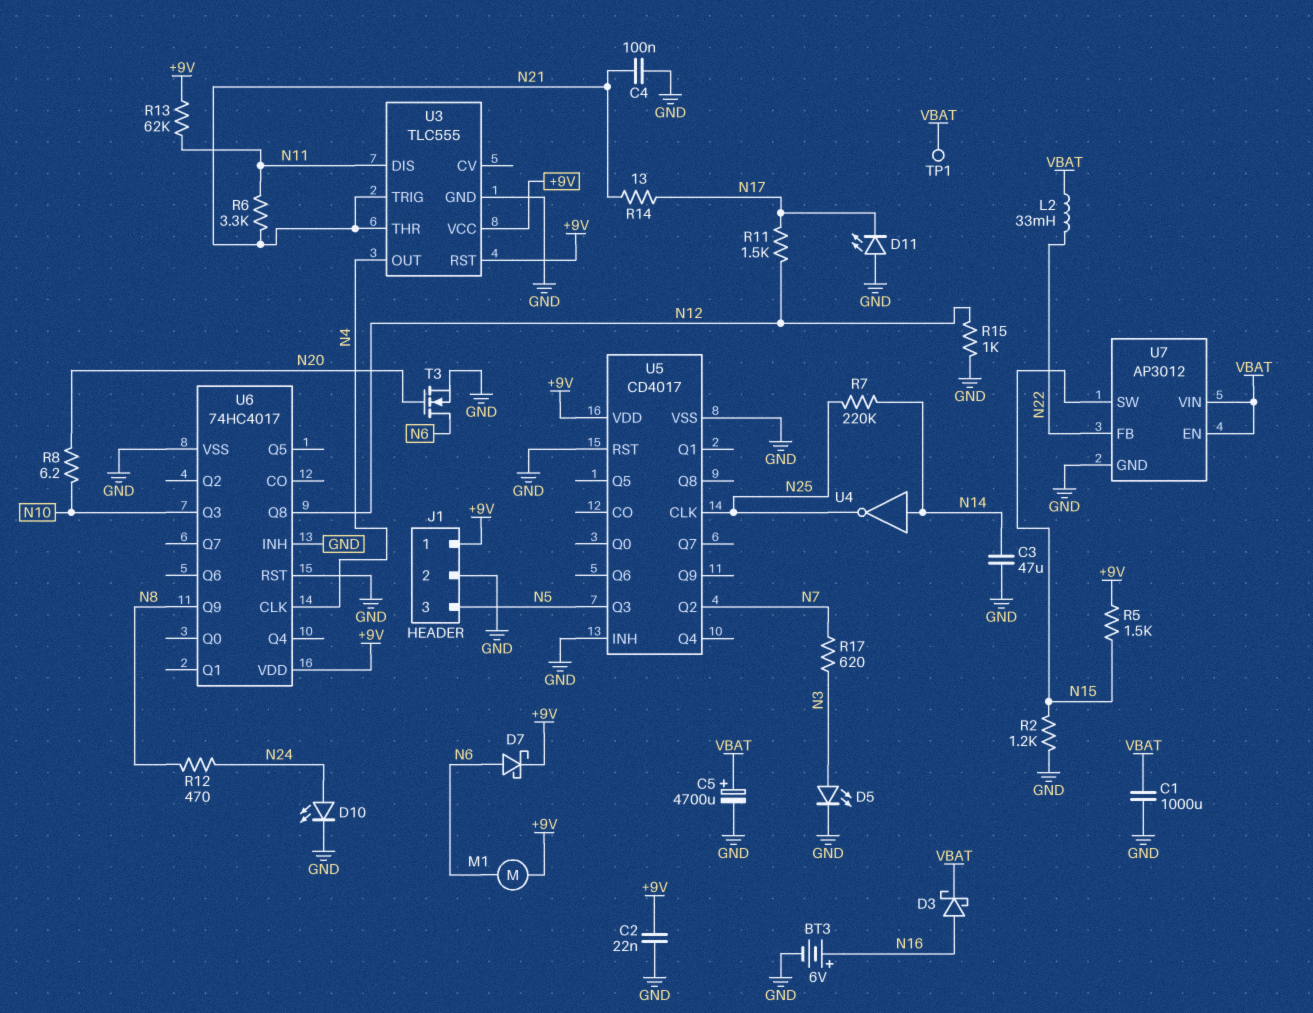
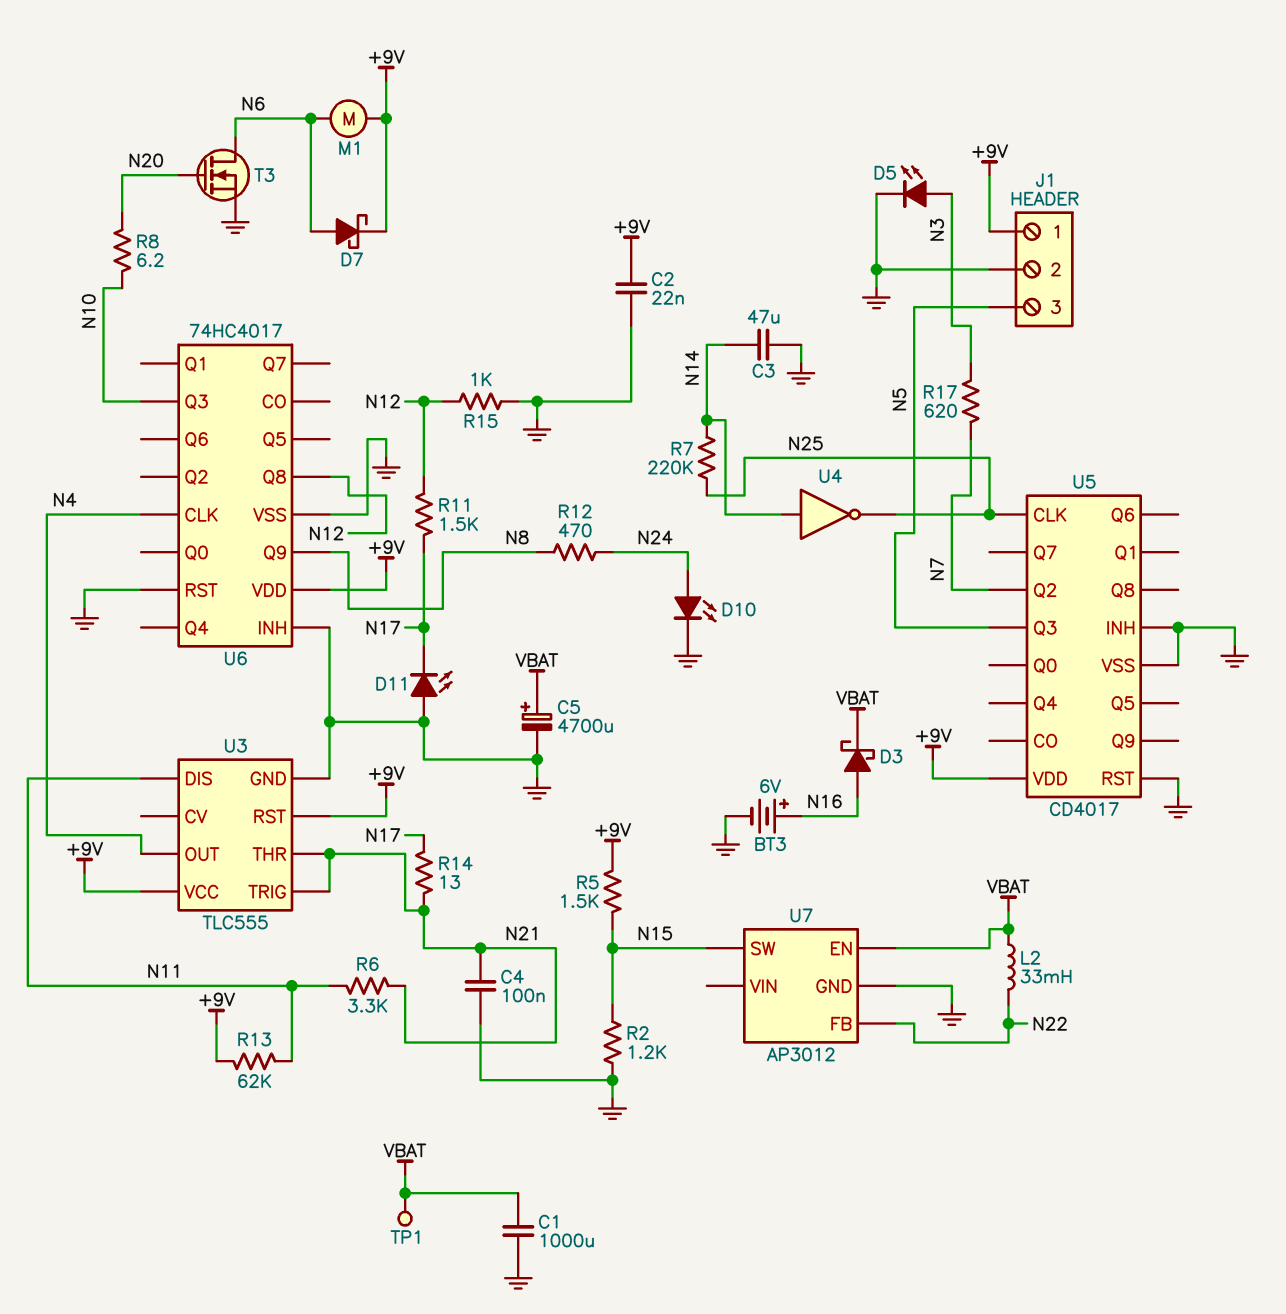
U7 pin VIN: VBAT -> none

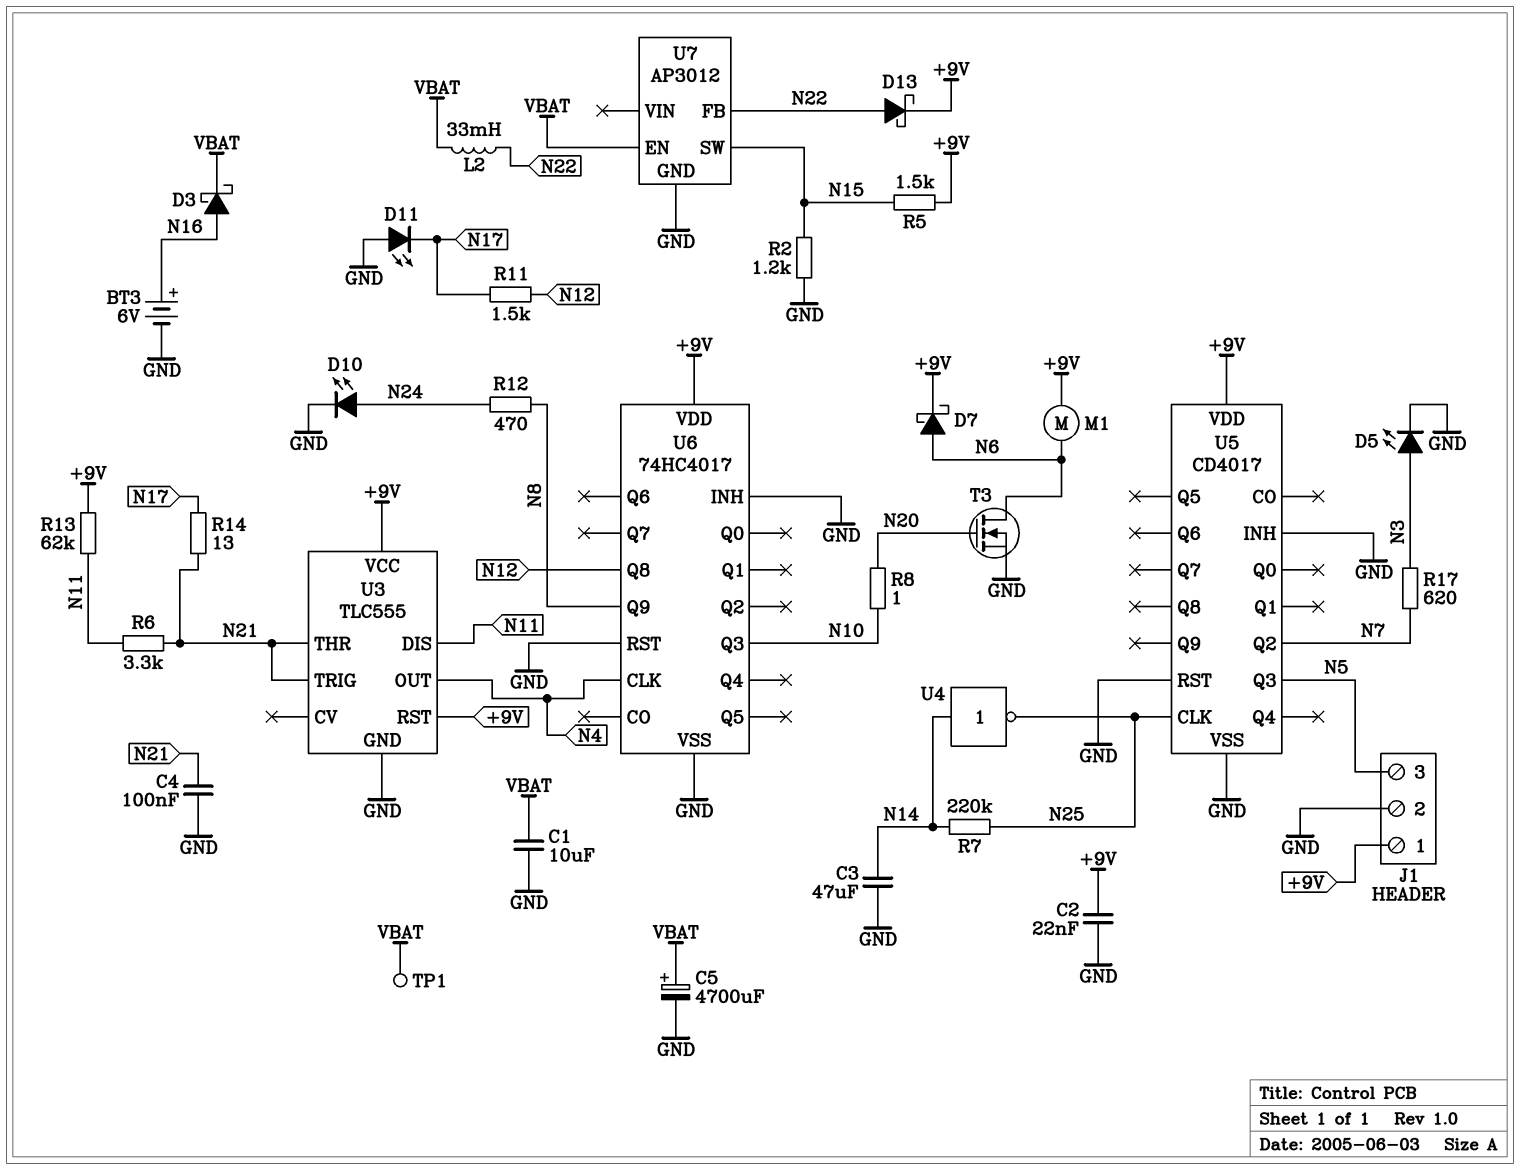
C1: 1000uF (GND, VBAT) -> 10uF (GND, VBAT)
D13: none -> schottky (A N22, K +9V)
R8: 6.2 (N10, N20) -> 1 (N10, N20)
R15: 1k (GND, N12) -> none

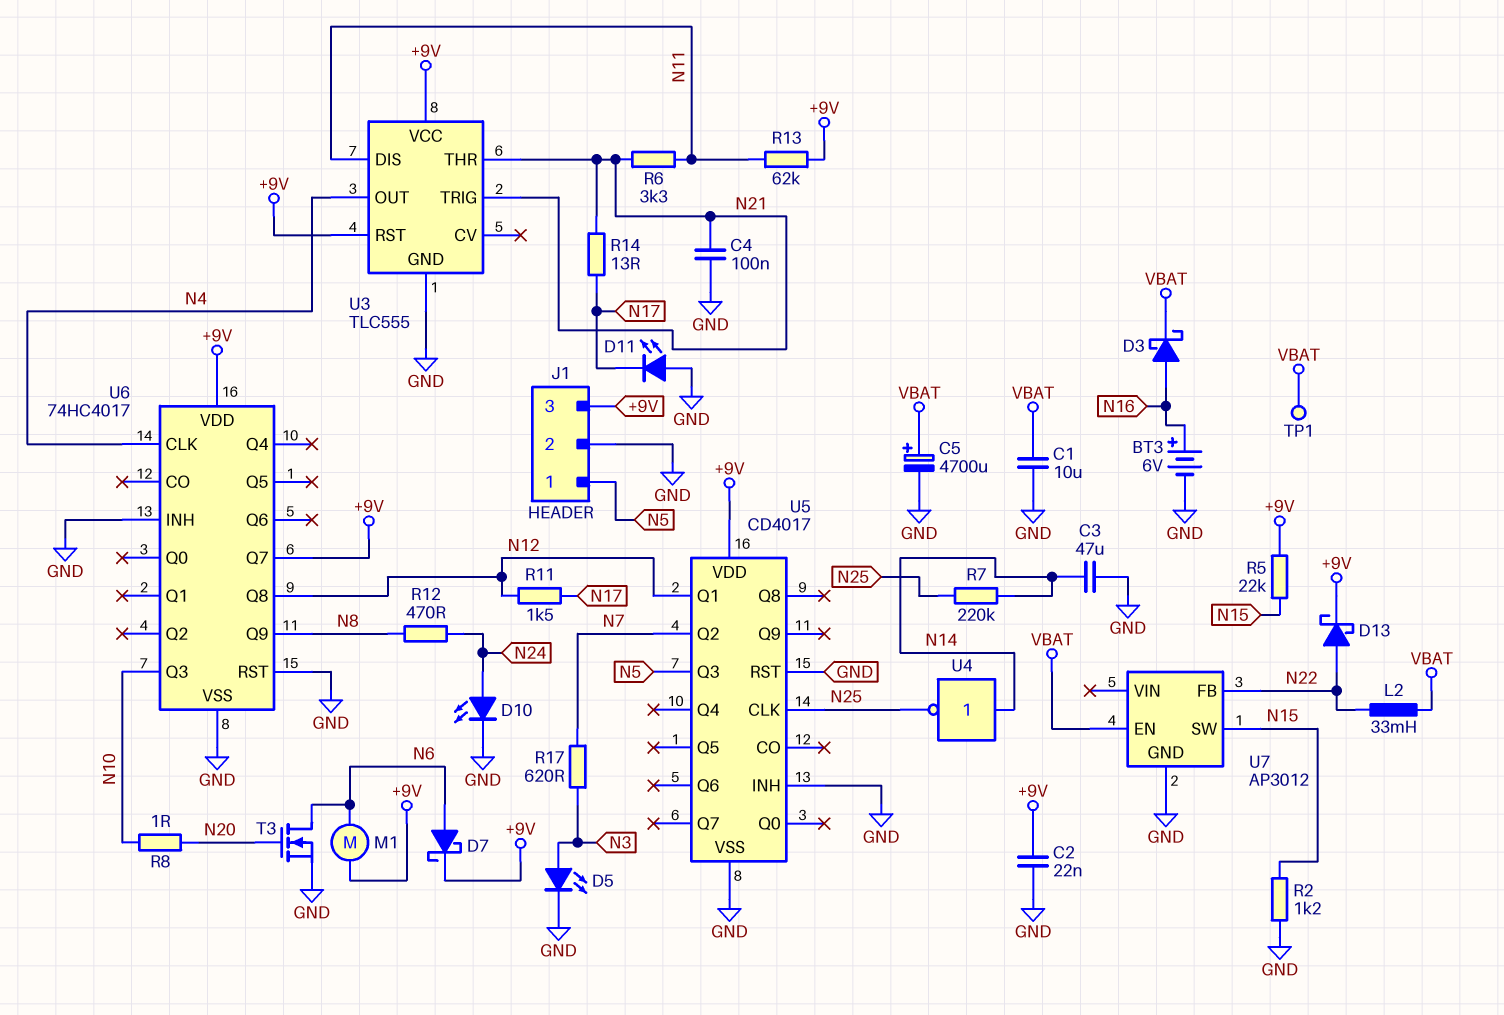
J1 pin 1: +9V -> N5
J1 pin 3: N5 -> +9V
R5: 1.5k (+9V, N15) -> 22k (+9V, N15)
U5 pin Q1: none -> N12
U6 pin Q7: none -> +9V

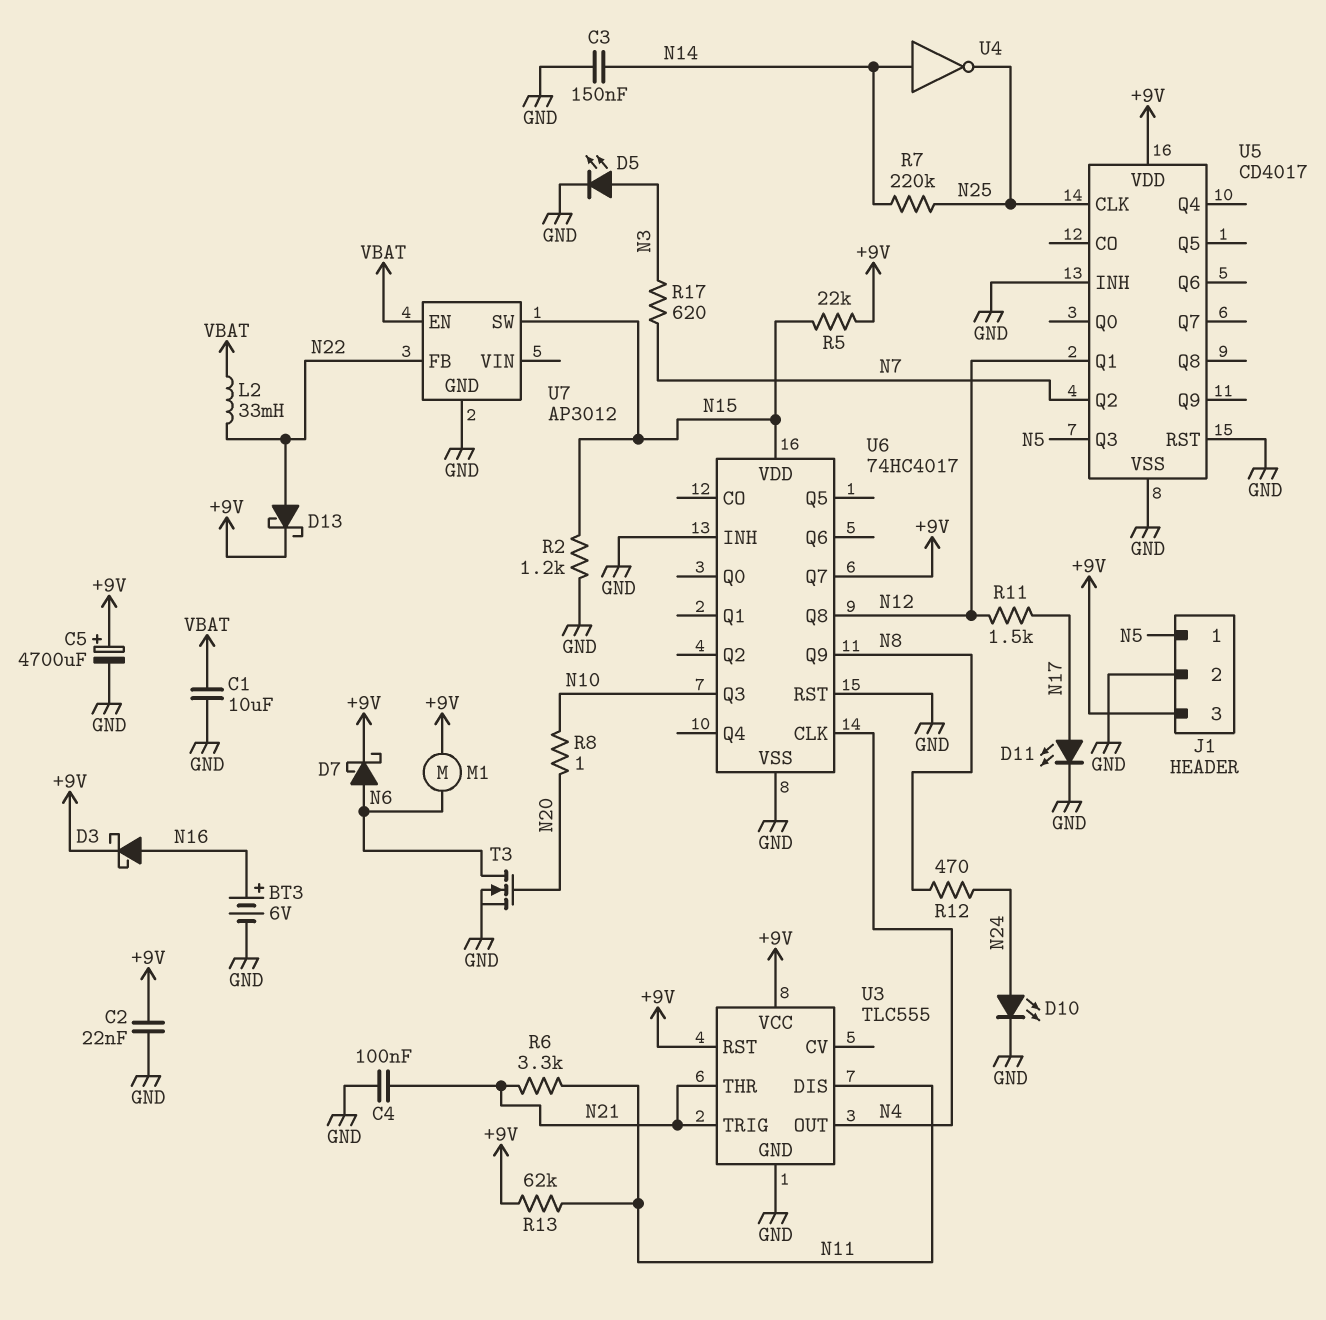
C3: 47uF (GND, N14) -> 150nF (GND, N14)
C5: 4700uF (plus VBAT, minus GND) -> 4700uF (plus +9V, minus GND)
D3: schottky (A N16, K VBAT) -> schottky (A N16, K +9V)
D11: LED (A GND, K N17) -> LED (A N17, K GND)
R14: 13 (N17, N21) -> none
TP1: test point (VBAT) -> none
U6 pin VDD: +9V -> N15

